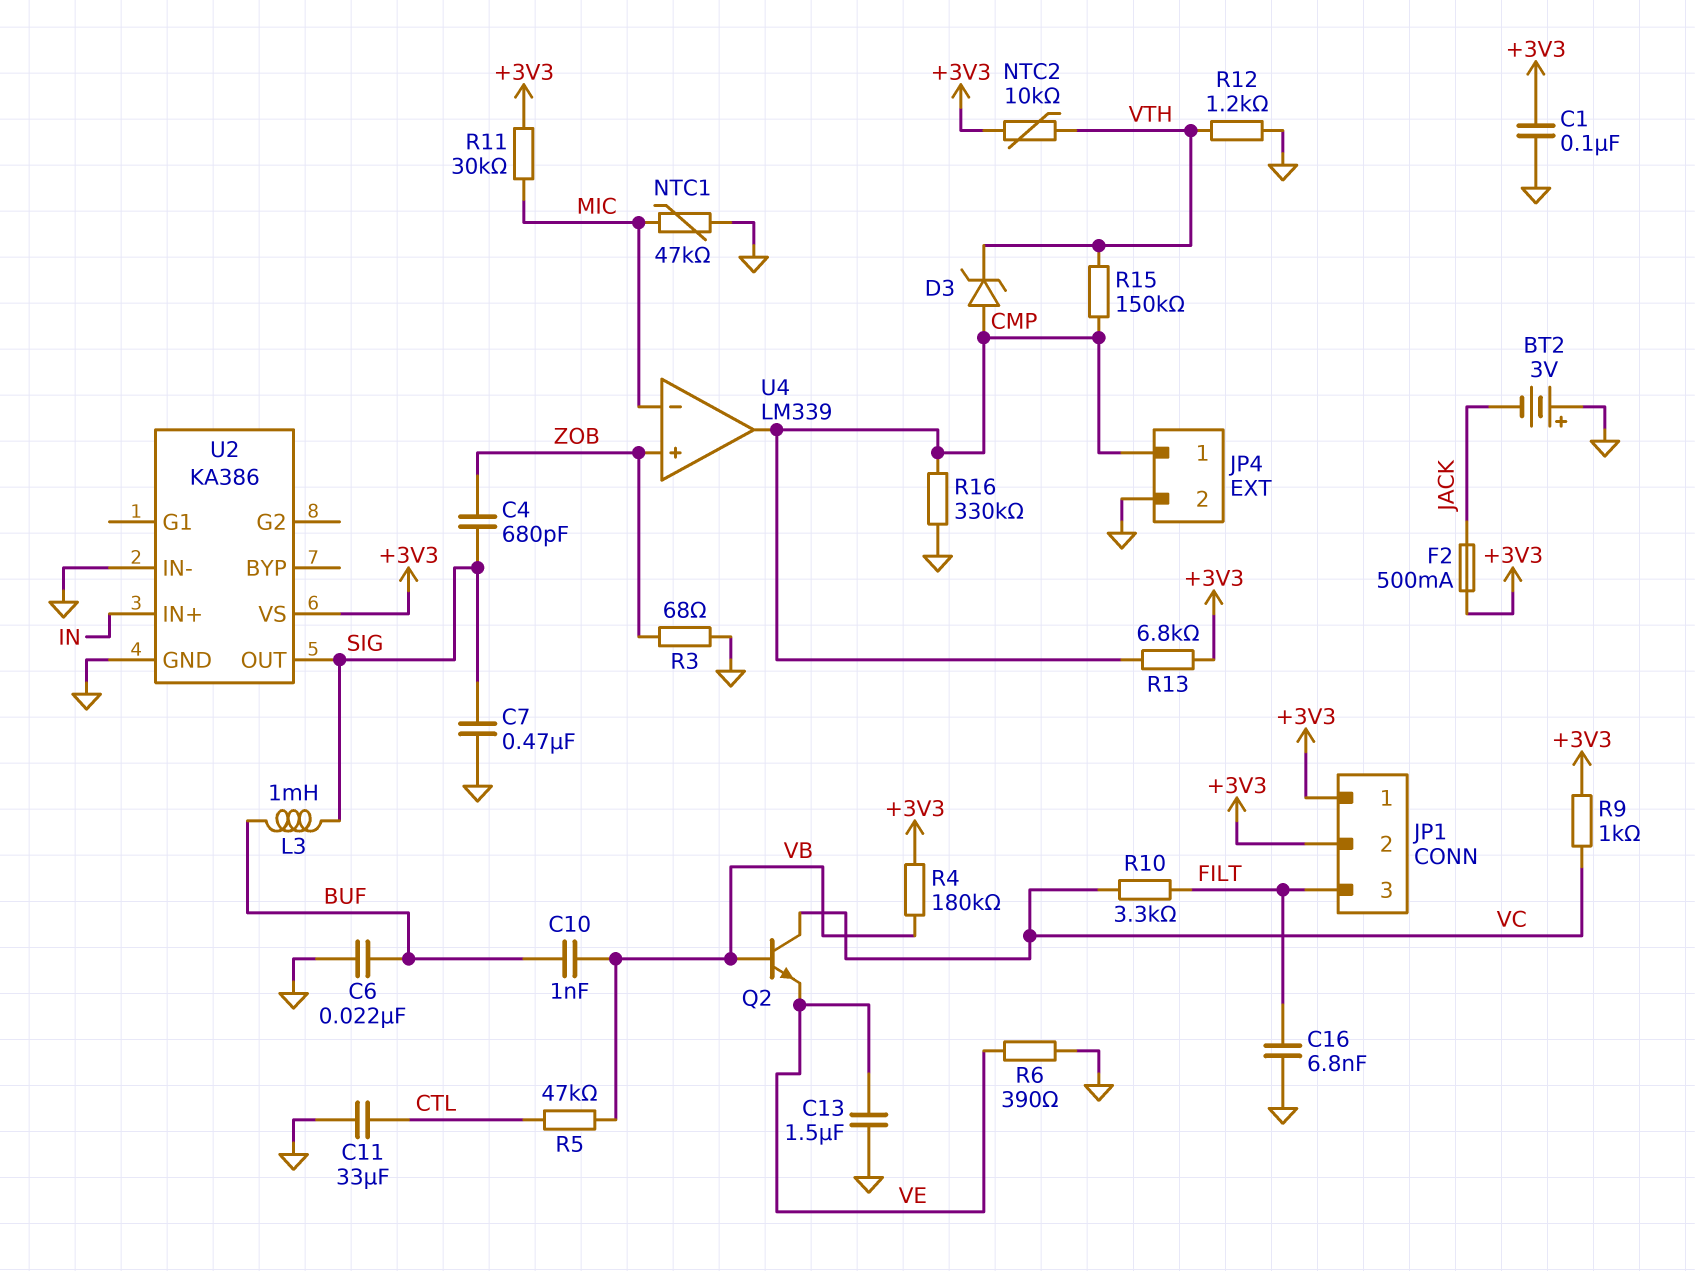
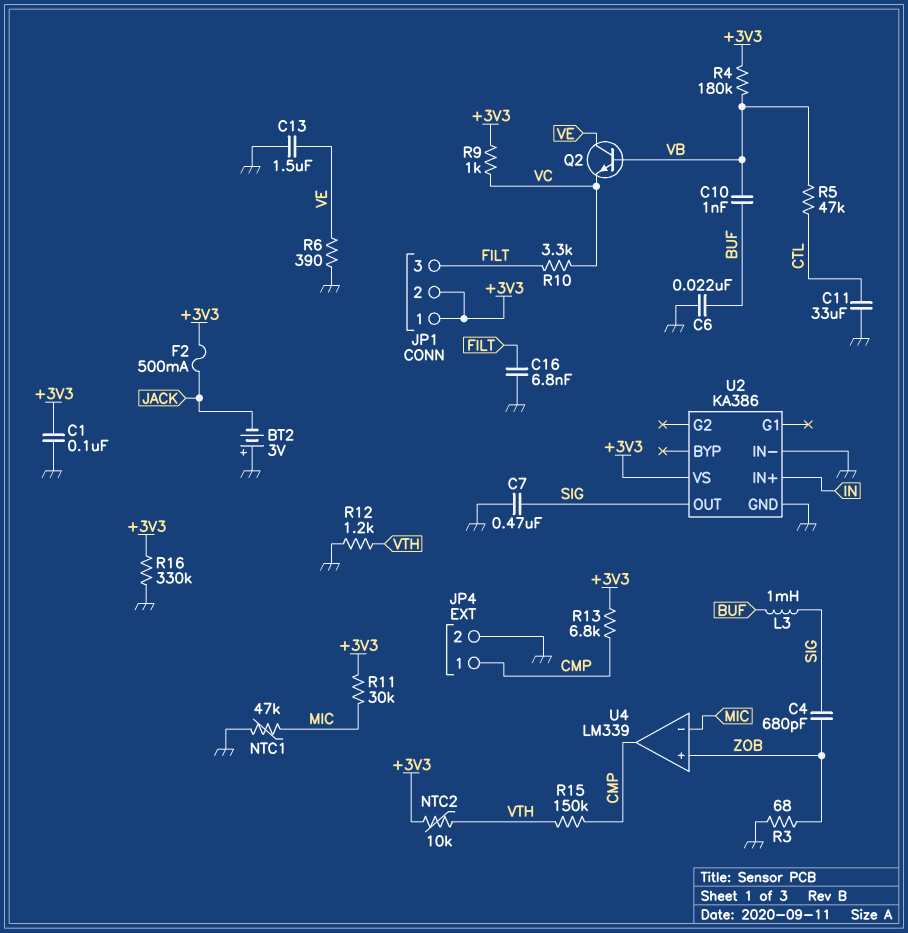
D3: zener (A CMP, K VTH) -> none
Q2: NPN (B VB, C VC, E VE) -> NPN (B VB, C VE, E VC)
R16: 330k (CMP, GND) -> 330k (+3V3, GND)

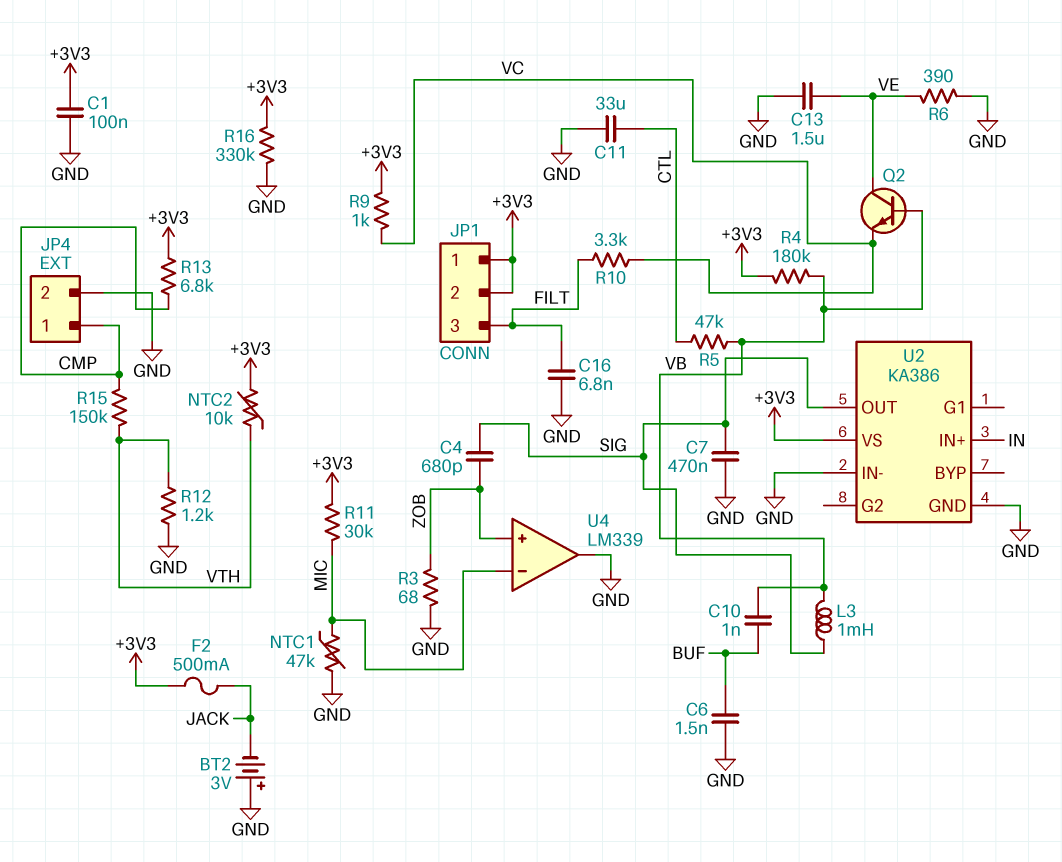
C6: 22nF (BUF, GND) -> 1.5nF (BUF, GND)
L3: 1mH (BUF, SIG) -> 1mH (SIG, VB)
U4 pin out: CMP -> GND

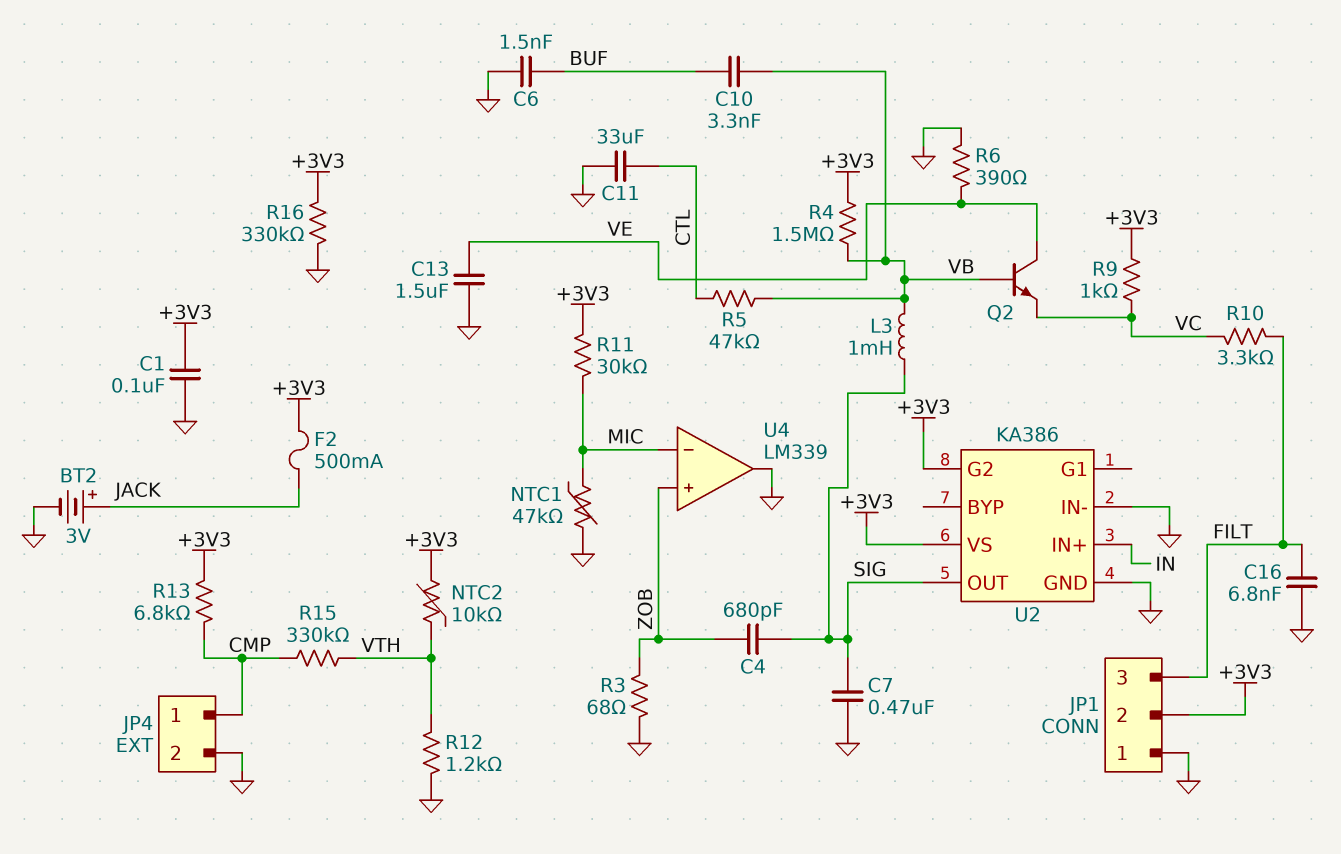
BT2: 3V (plus GND, minus JACK) -> 3V (plus JACK, minus GND)
C10: 1nF (BUF, VB) -> 3.3nF (BUF, VB)
JP1 pin 1: +3V3 -> GND
R4: 180k (+3V3, VB) -> 1.5M (+3V3, VB)
R15: 150k (CMP, VTH) -> 330k (CMP, VTH)
U2 pin G2: none -> +3V3

